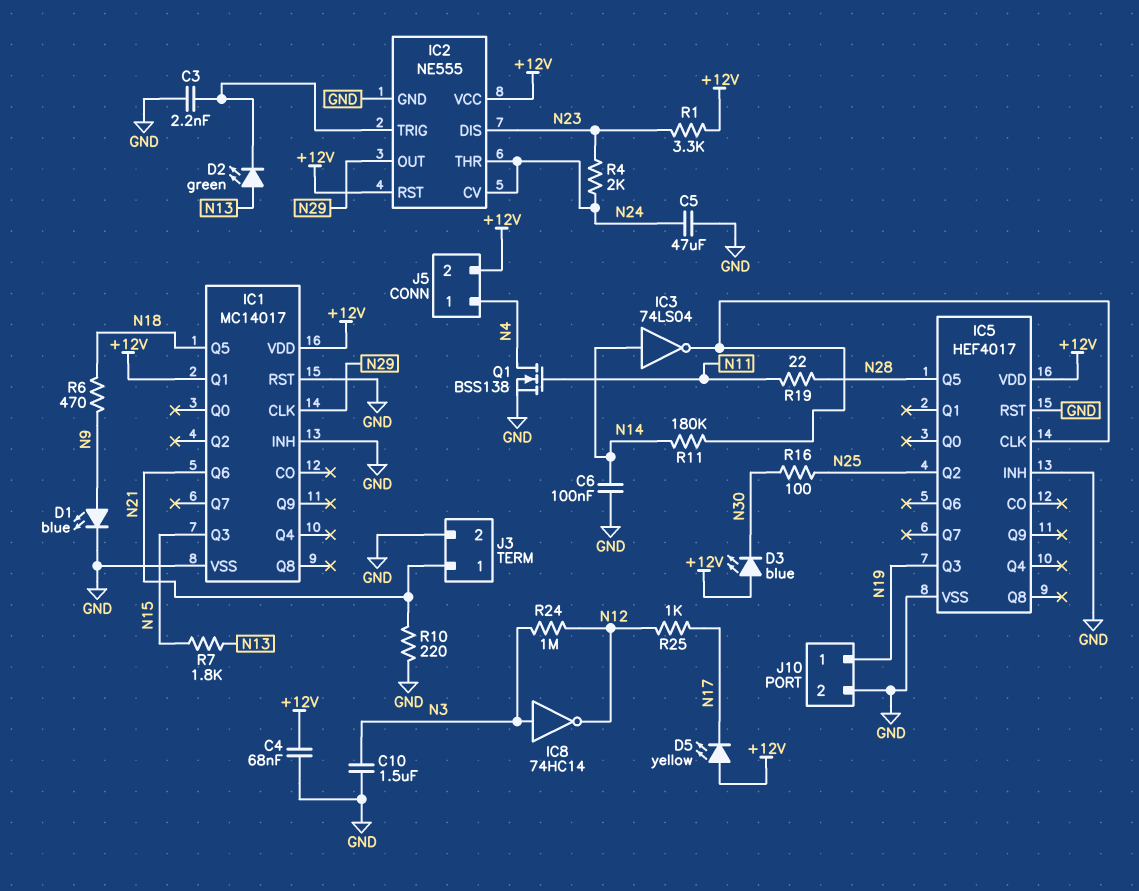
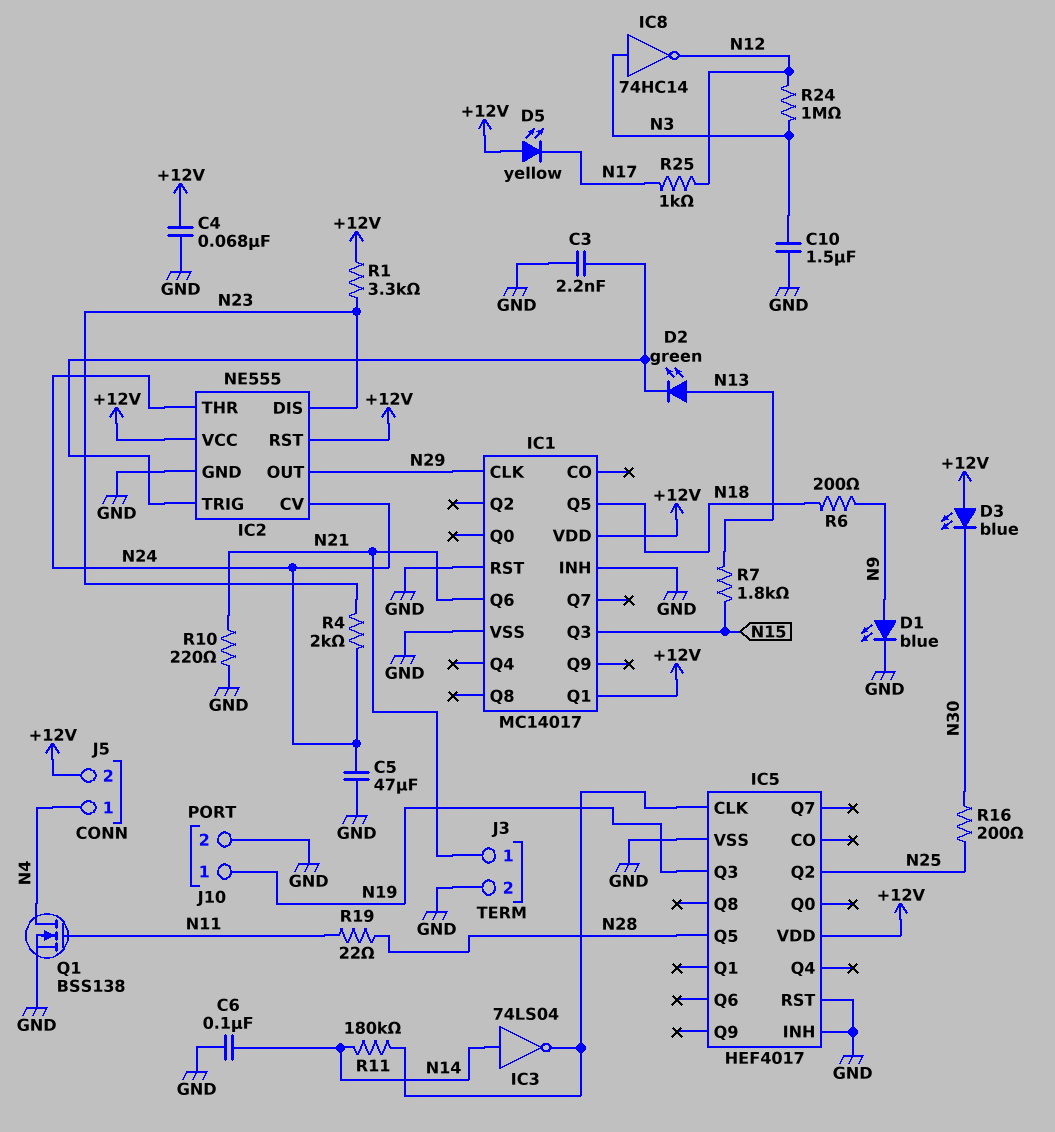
R6: 470 (N9, N18) -> 200 (N9, N18)
R16: 100 (N25, N30) -> 200 (N25, N30)

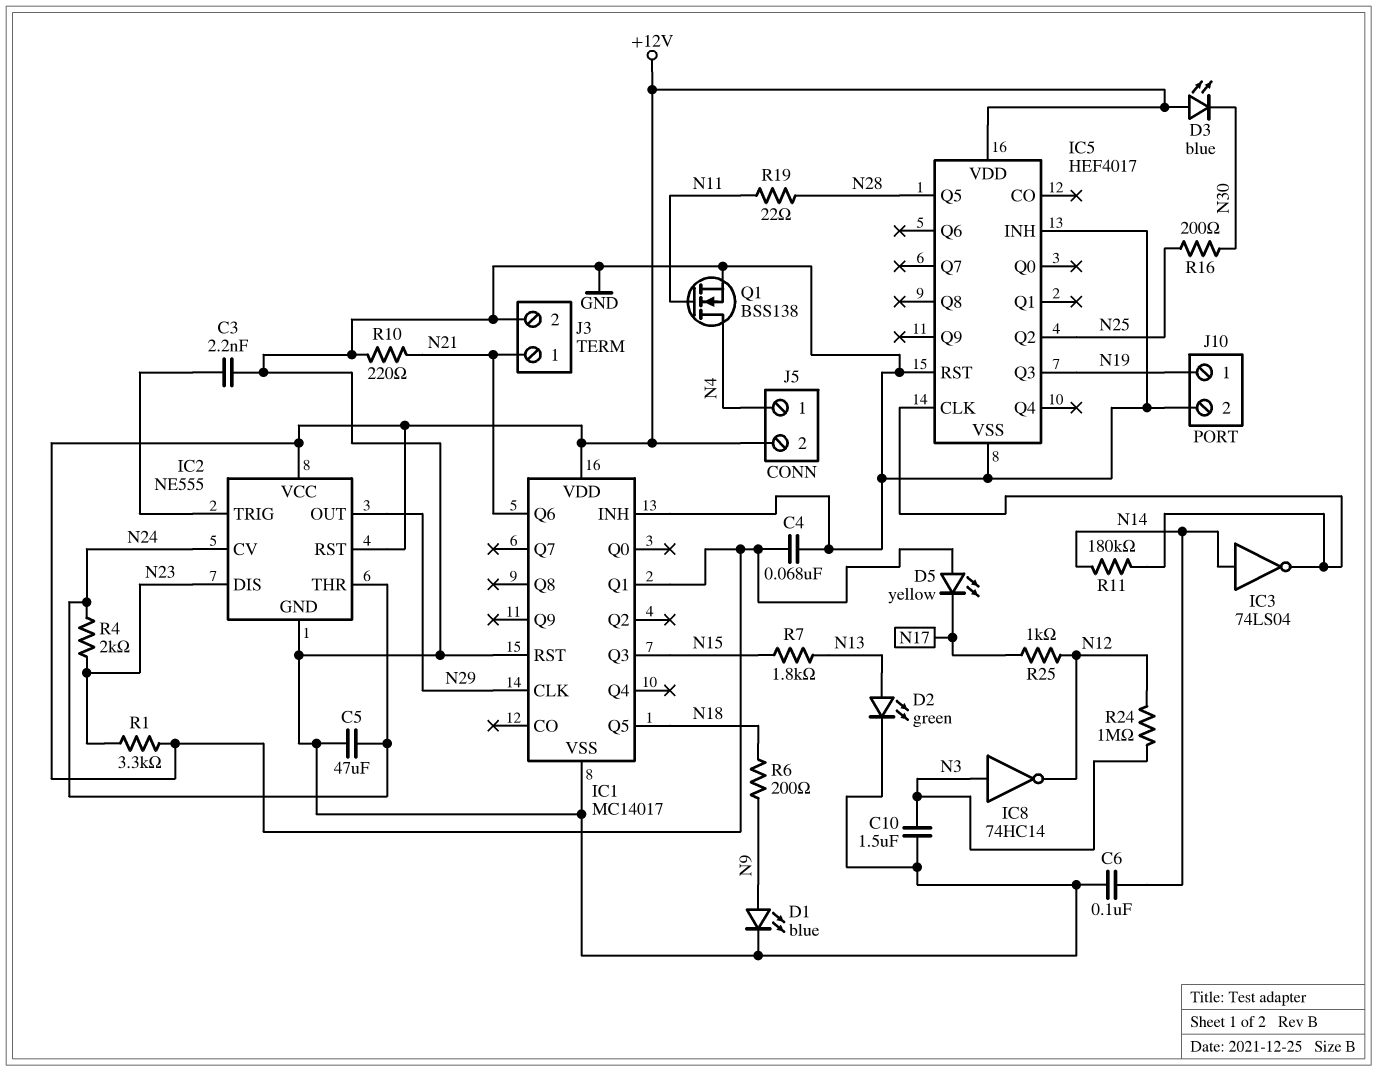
D2: LED green (A N13, K IC2/TRIG) -> LED green (A N13, K GND)

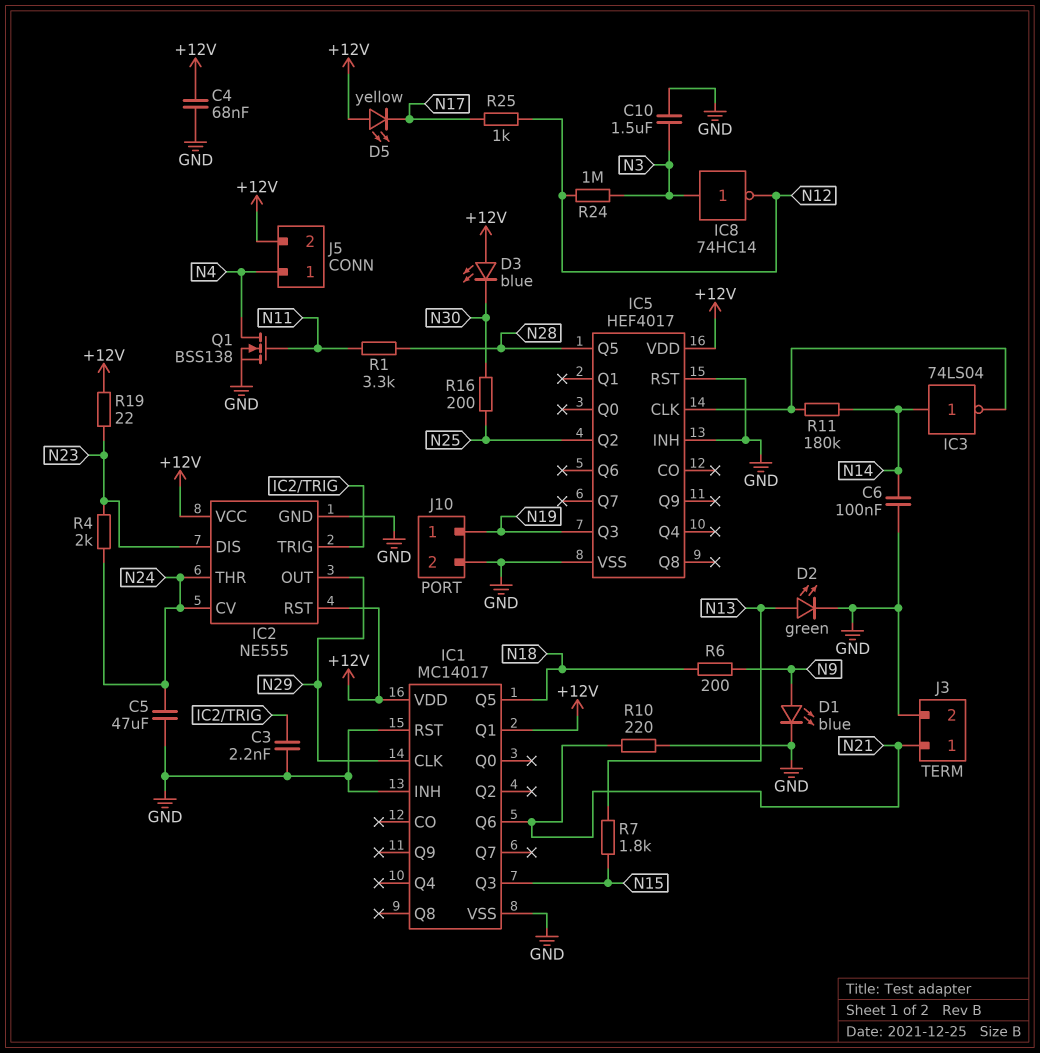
R1: 3.3k (+12V, N23) -> 3.3k (N11, N28)
R19: 22 (N11, N28) -> 22 (+12V, N23)

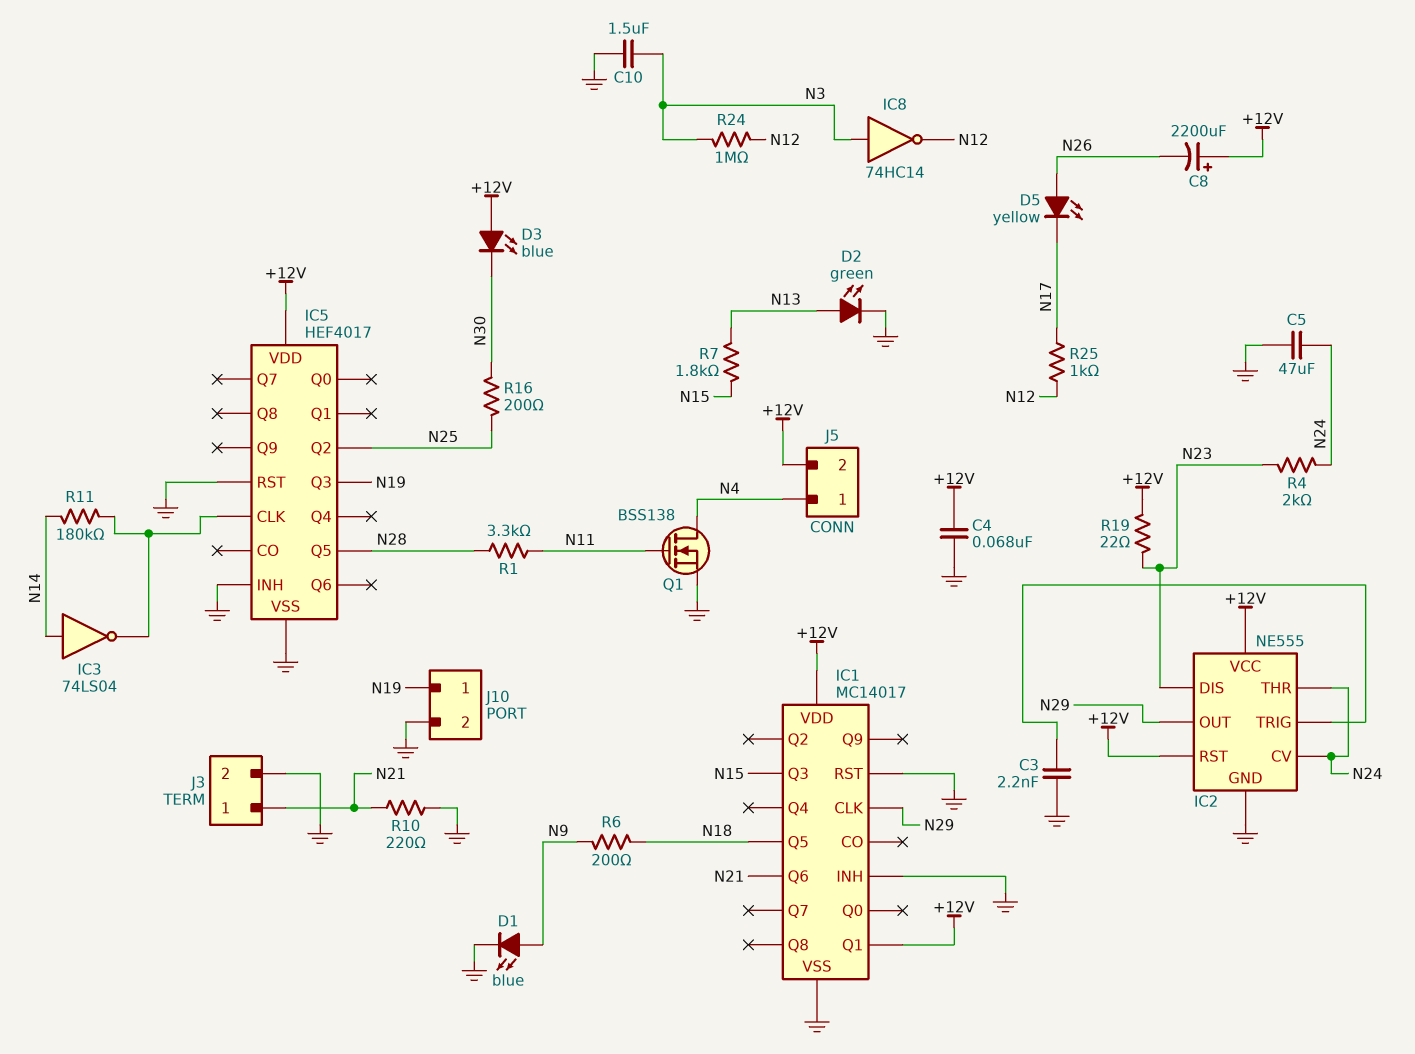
C6: 100nF (GND, N14) -> none
C8: none -> 2200uF (plus +12V, minus N26)
D5: LED yellow (A +12V, K N17) -> LED yellow (A N26, K N17)

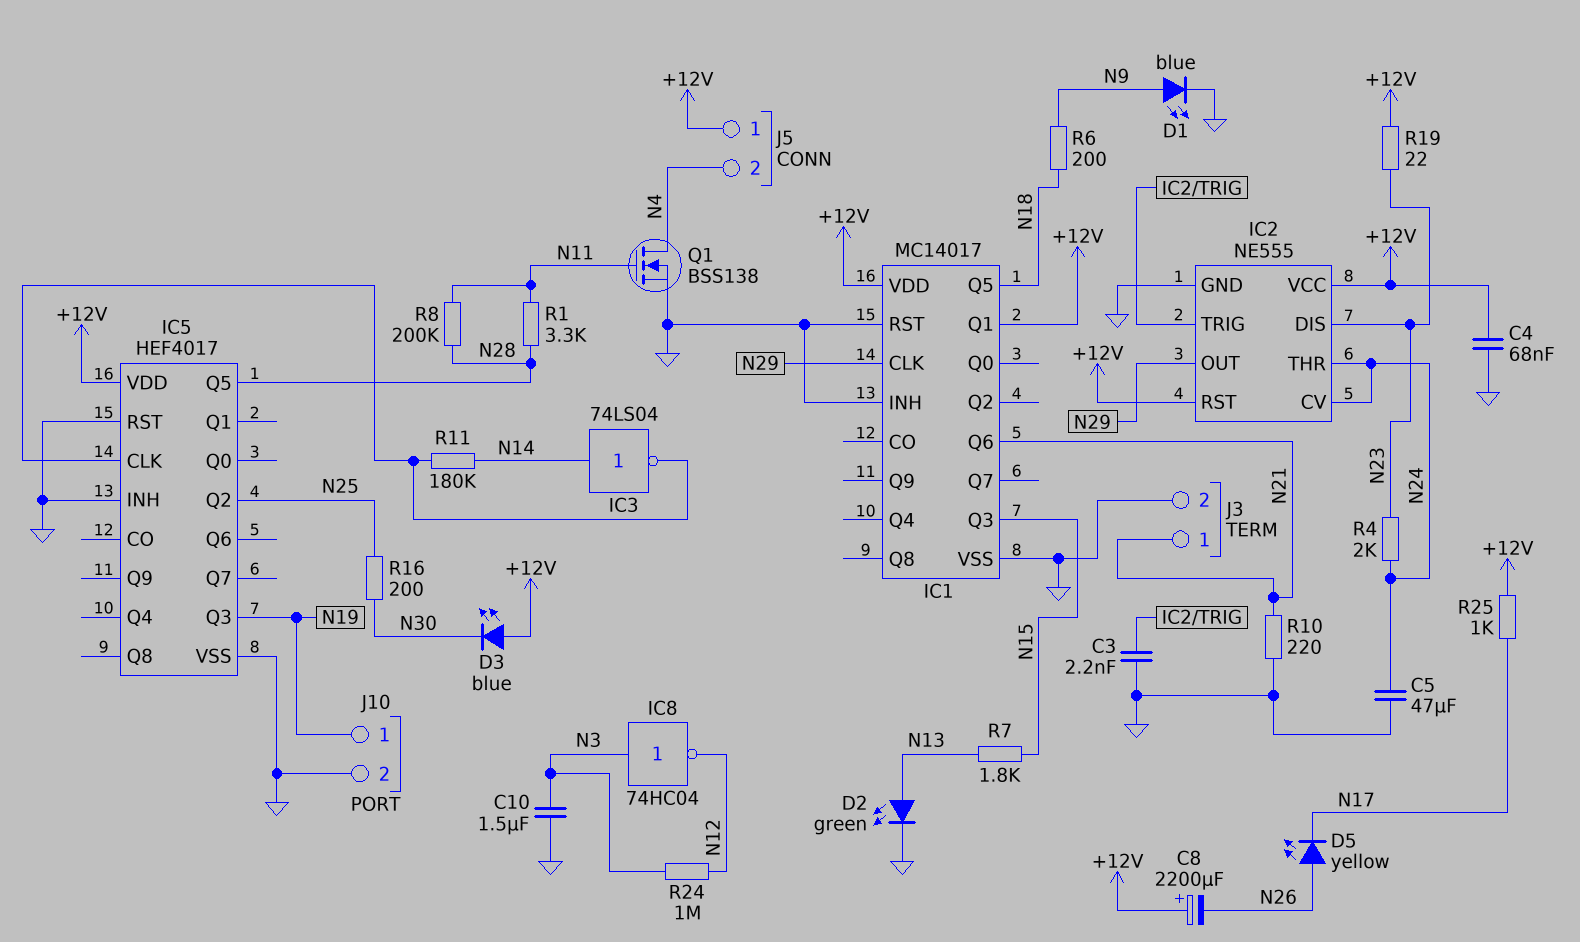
IC8: NOT 74HC14 (in N3, out N12) -> NOT 74HC04 (in N3, out N12)
J5 pin 1: N4 -> +12V
J5 pin 2: +12V -> N4
R8: none -> 200k (N11, N28)
R25: 1k (N12, N17) -> 1k (+12V, N17)

